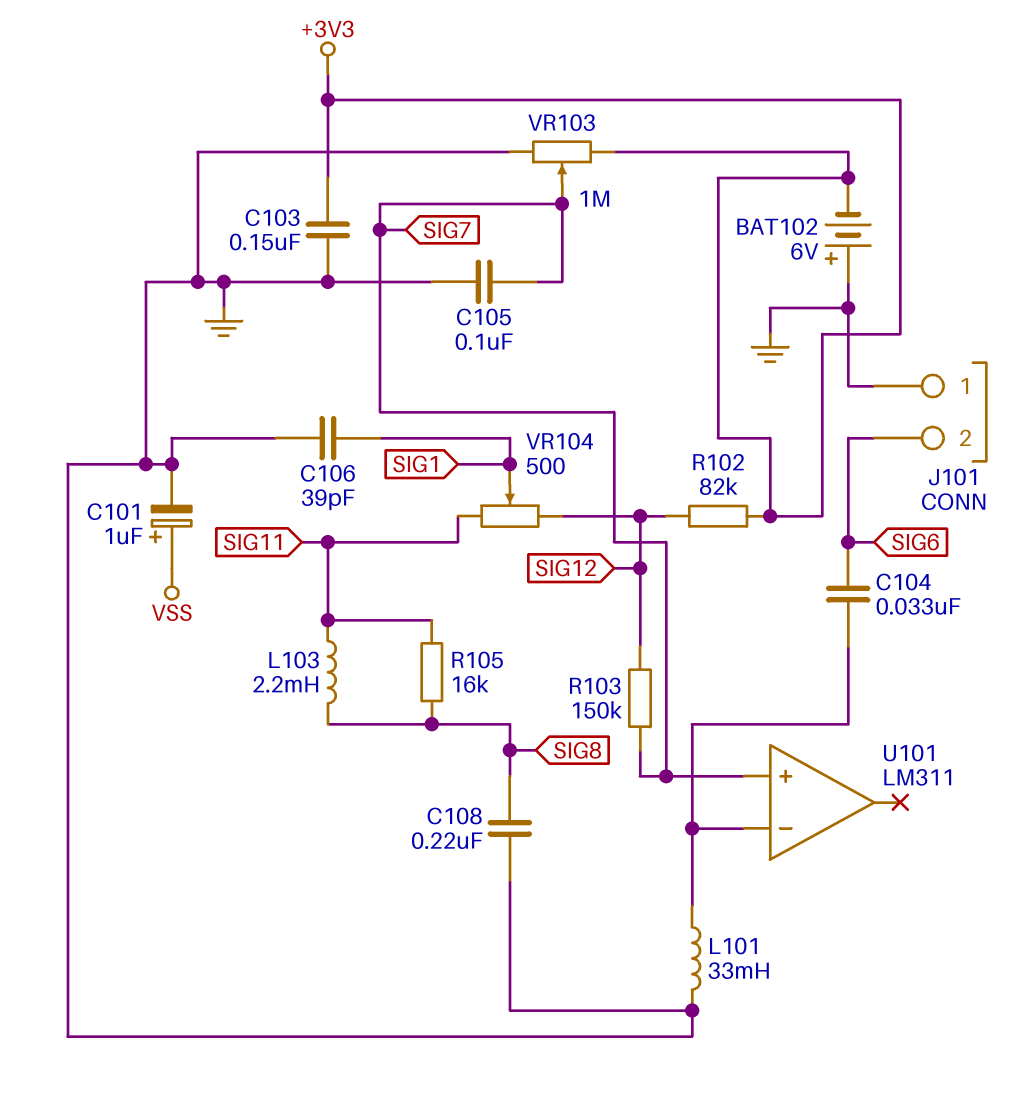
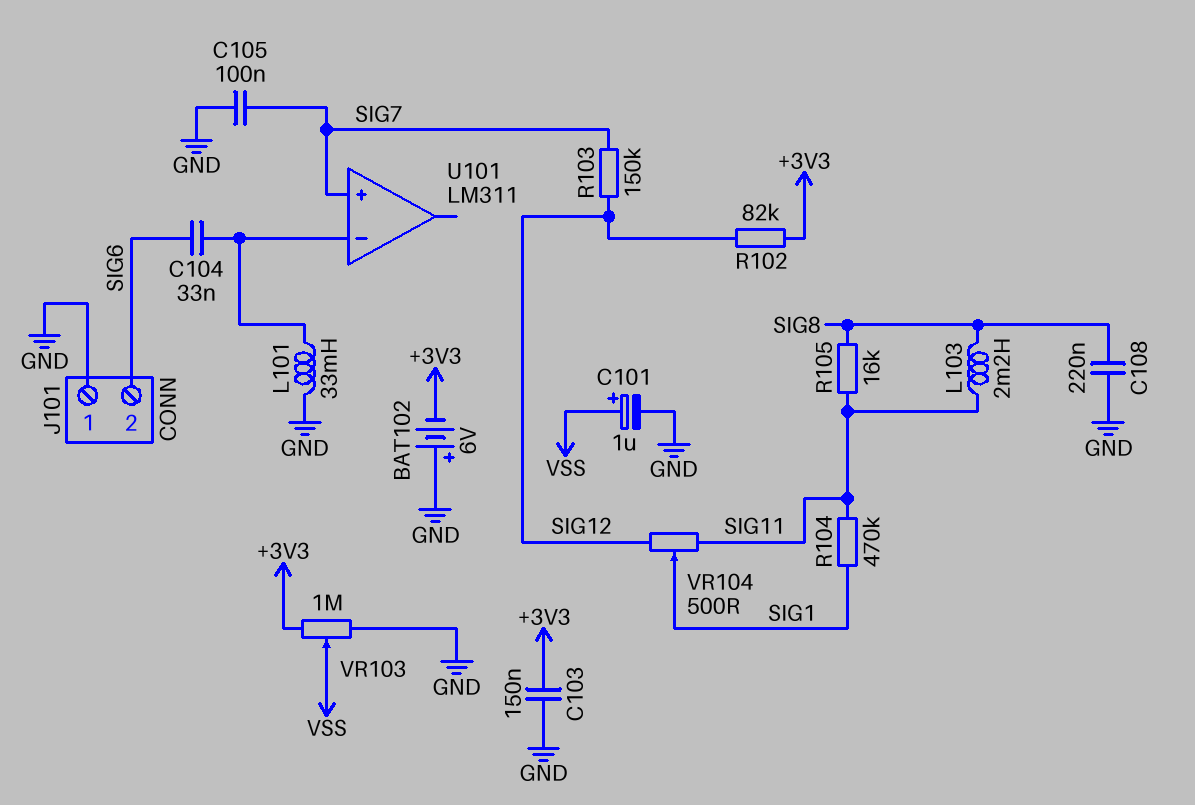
C106: 39pF (GND, SIG1) -> none
R104: none -> 470k (SIG1, SIG11)
VR103: 1M (+3V3, GND, wiper SIG7) -> 1M (+3V3, GND, wiper VSS)

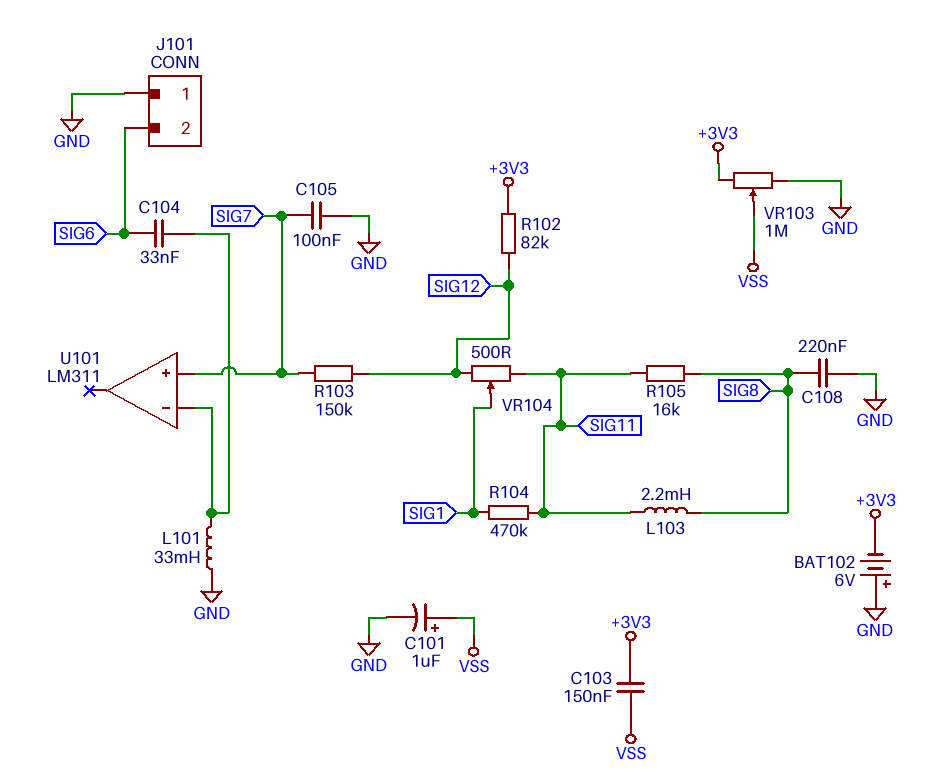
C103: 150nF (+3V3, GND) -> 150nF (+3V3, VSS)

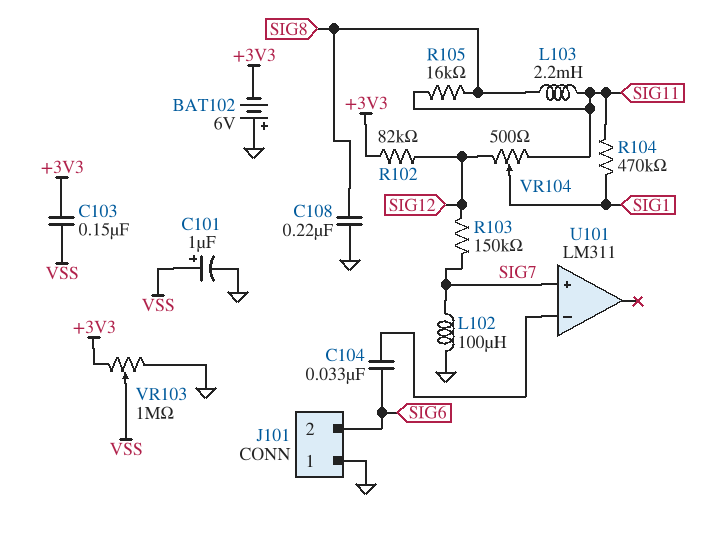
C105: 100nF (GND, SIG7) -> none
L101: 33mH (GND, U101/in-) -> none
L102: none -> 100uH (GND, SIG7)

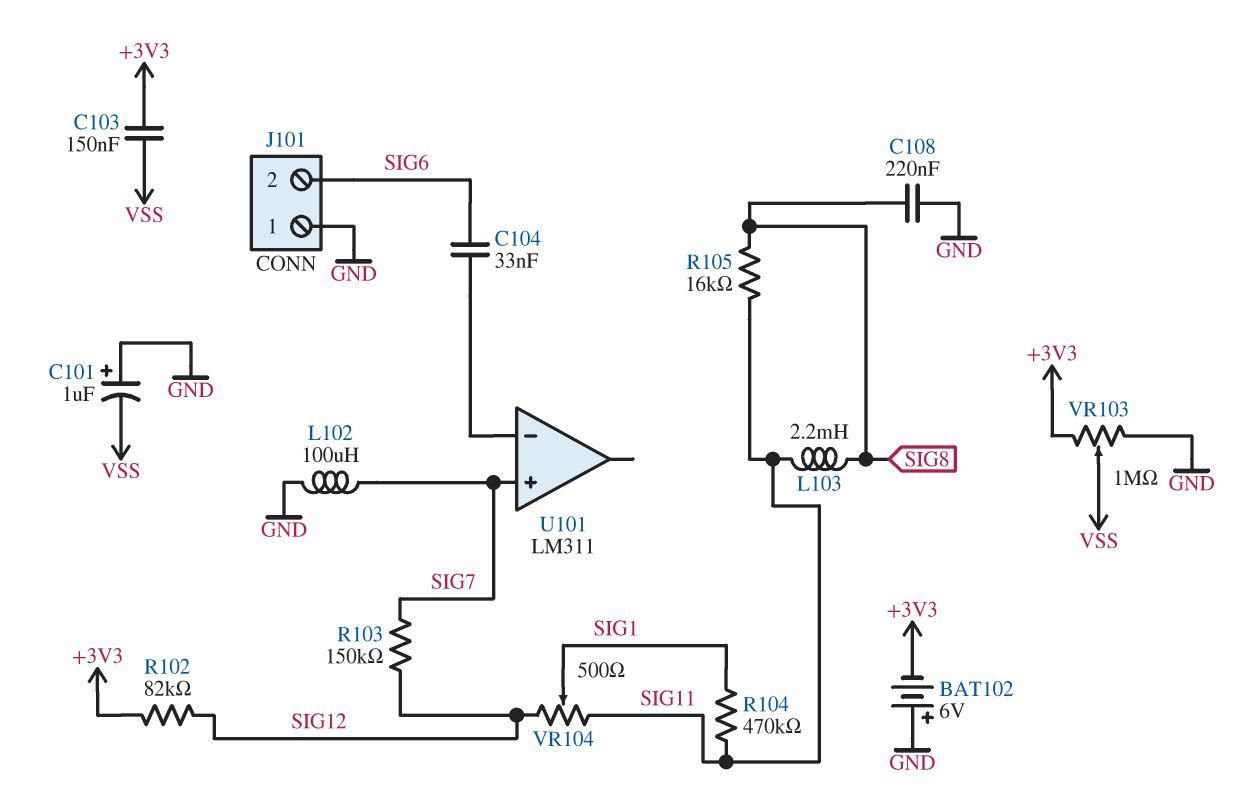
C101: 1uF (plus VSS, minus GND) -> 1uF (plus GND, minus VSS)

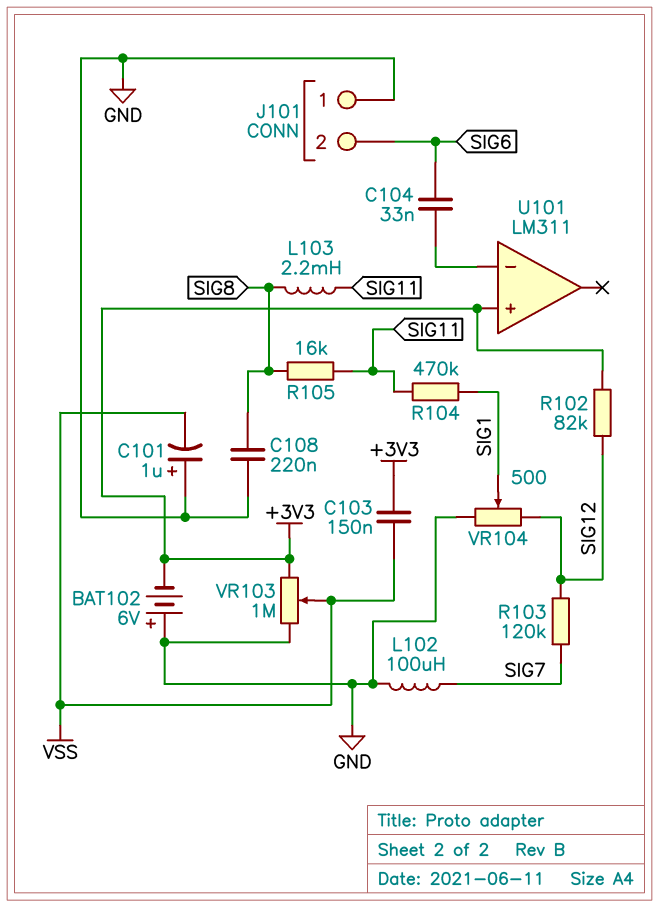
R103: 150k (SIG7, SIG12) -> 120k (SIG7, SIG12)
U101 pin in+: SIG7 -> +3V3
VR104: 500 (SIG11, SIG12, wiper SIG1) -> 500 (GND, SIG12, wiper SIG1)

